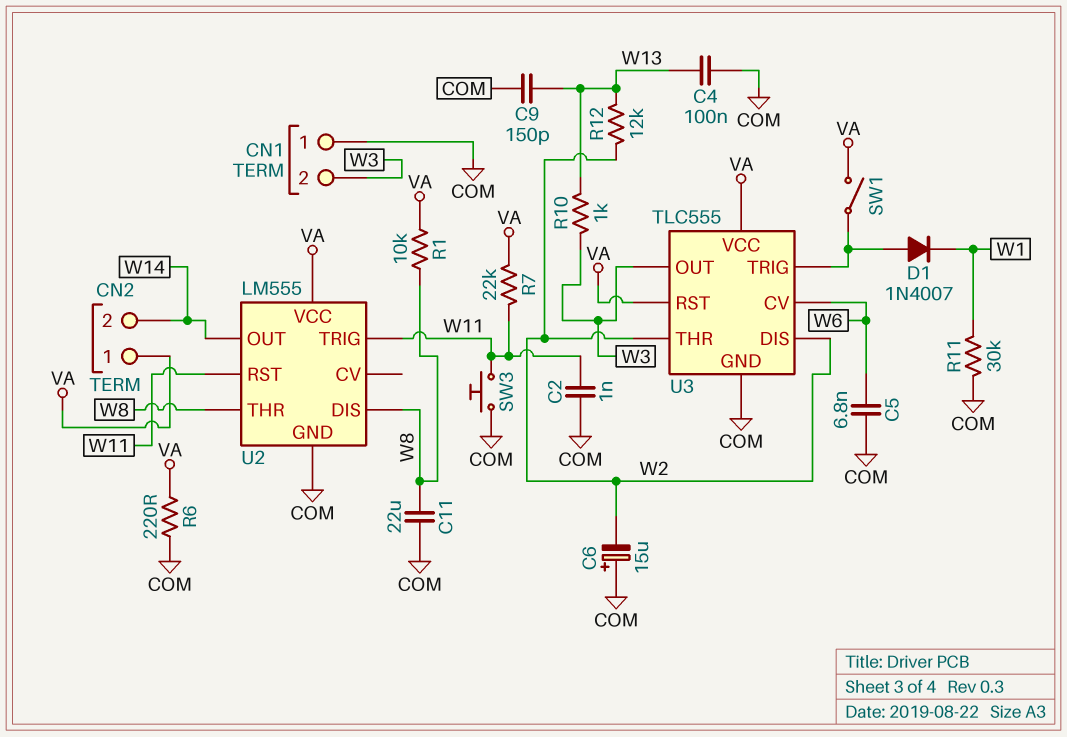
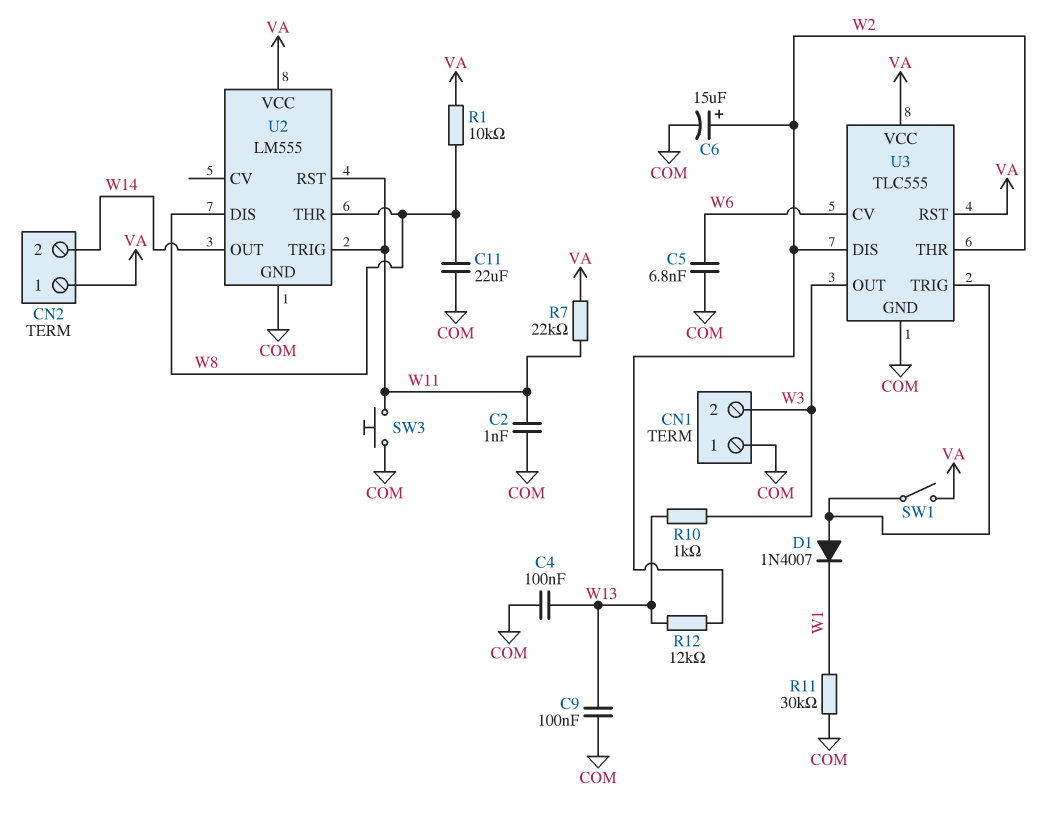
C6: 15uF (plus COM, minus W2) -> 15uF (plus W2, minus COM)
C9: 150pF (COM, W13) -> 100nF (COM, W13)
R6: 220 (COM, VA) -> none

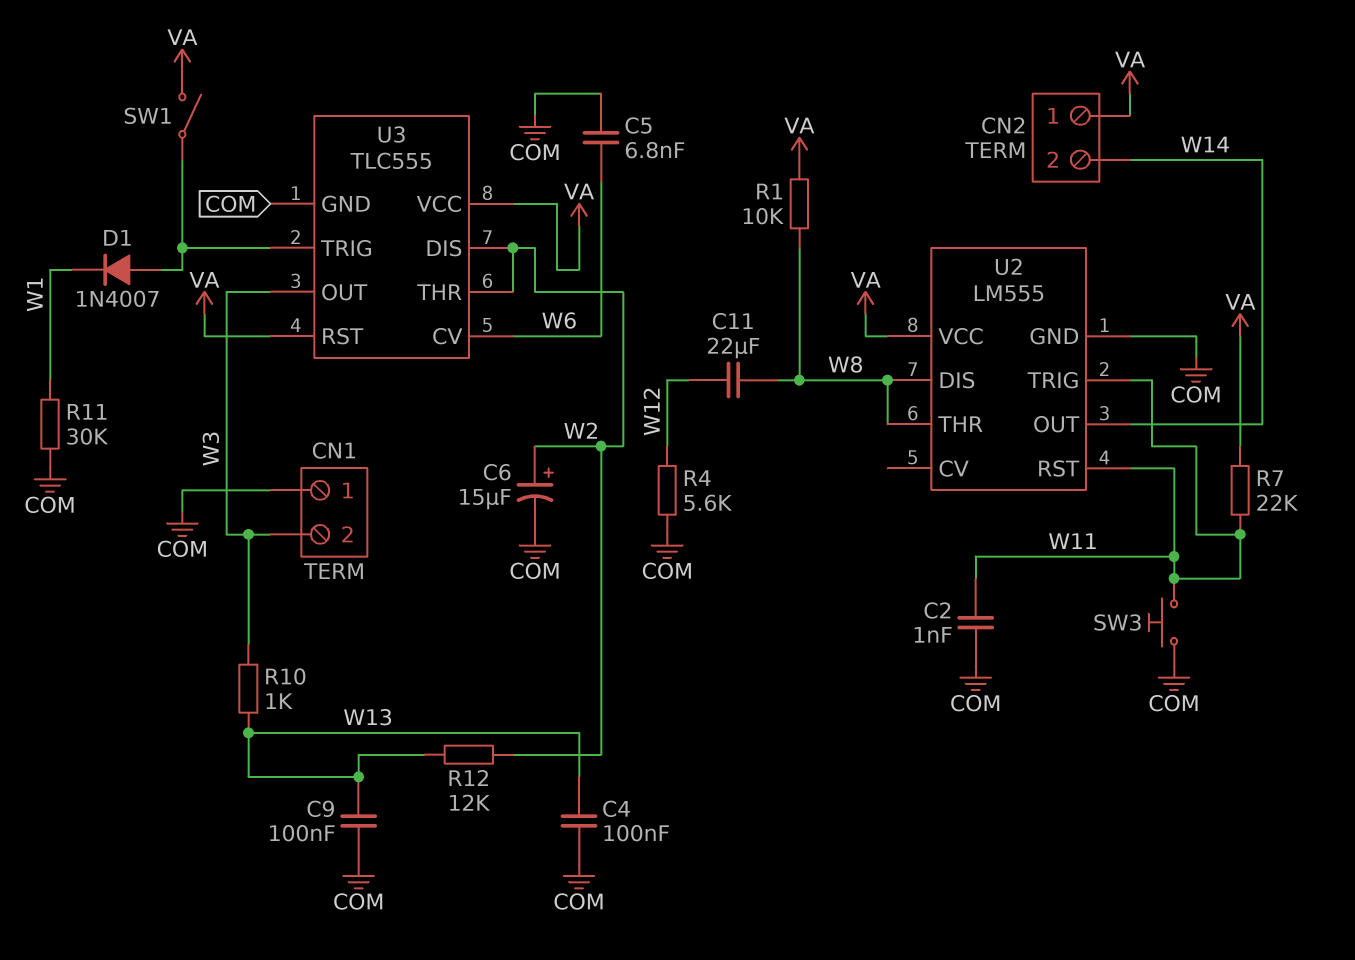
C11: 22uF (COM, W8) -> 22uF (W8, W12)
R4: none -> 5.6k (COM, W12)

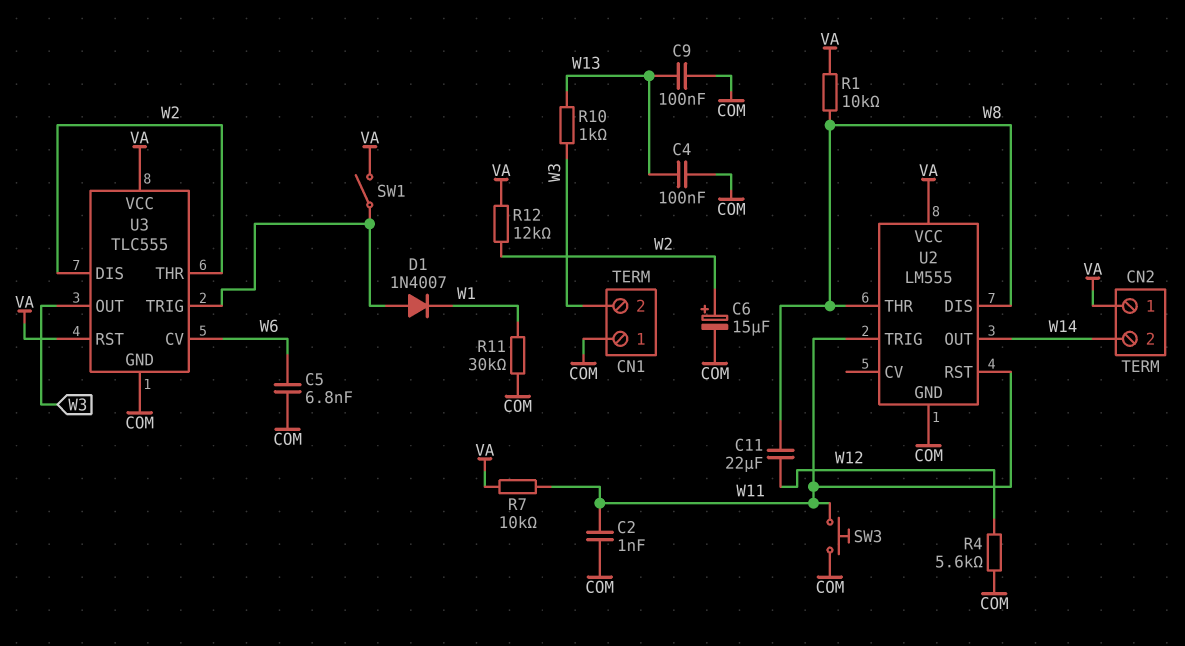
R7: 22k (VA, W11) -> 10k (VA, W11)
R12: 12k (W2, W13) -> 12k (VA, W2)

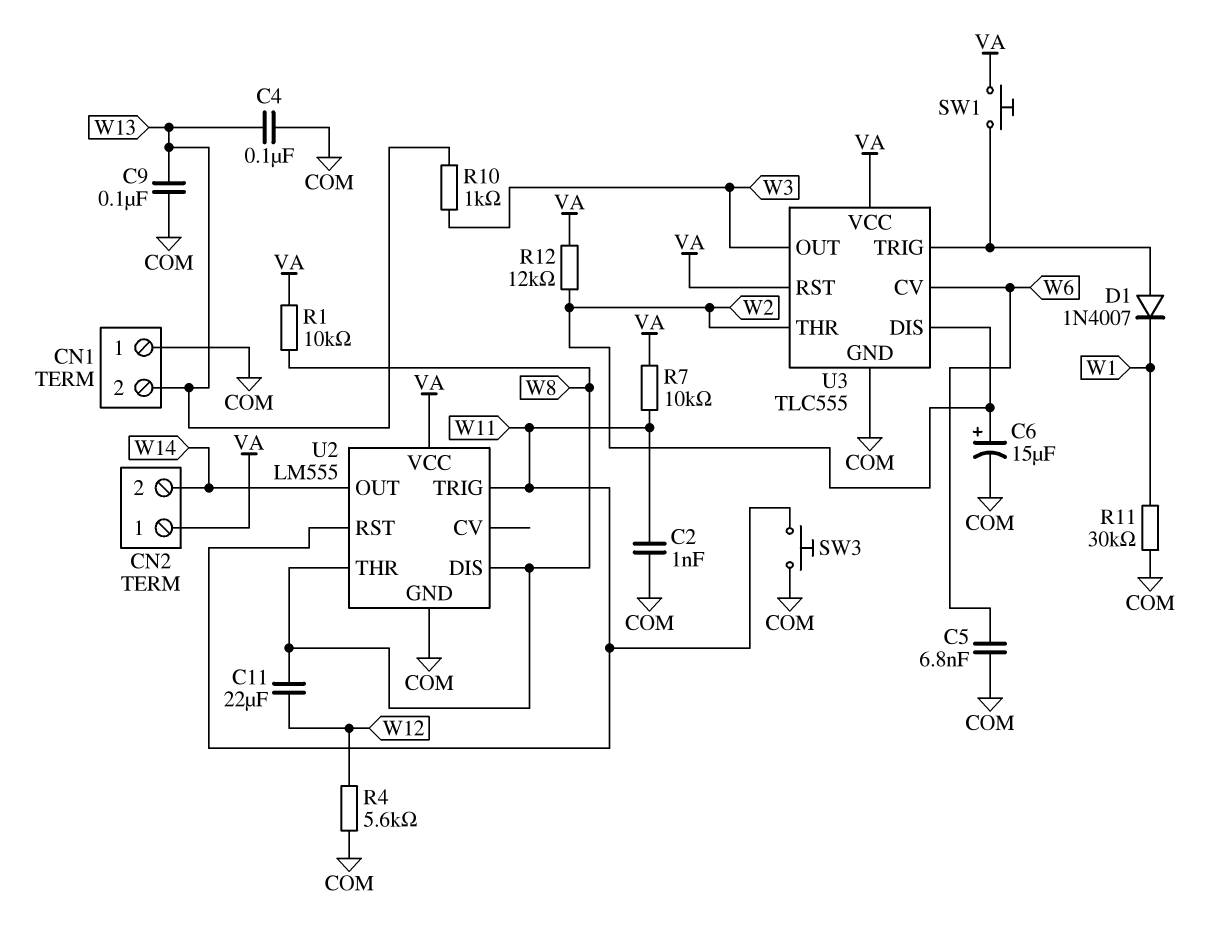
CN1 pin 2: W3 -> W13
SW1: switch (U3/TRIG, VA) -> button (U3/TRIG, VA)

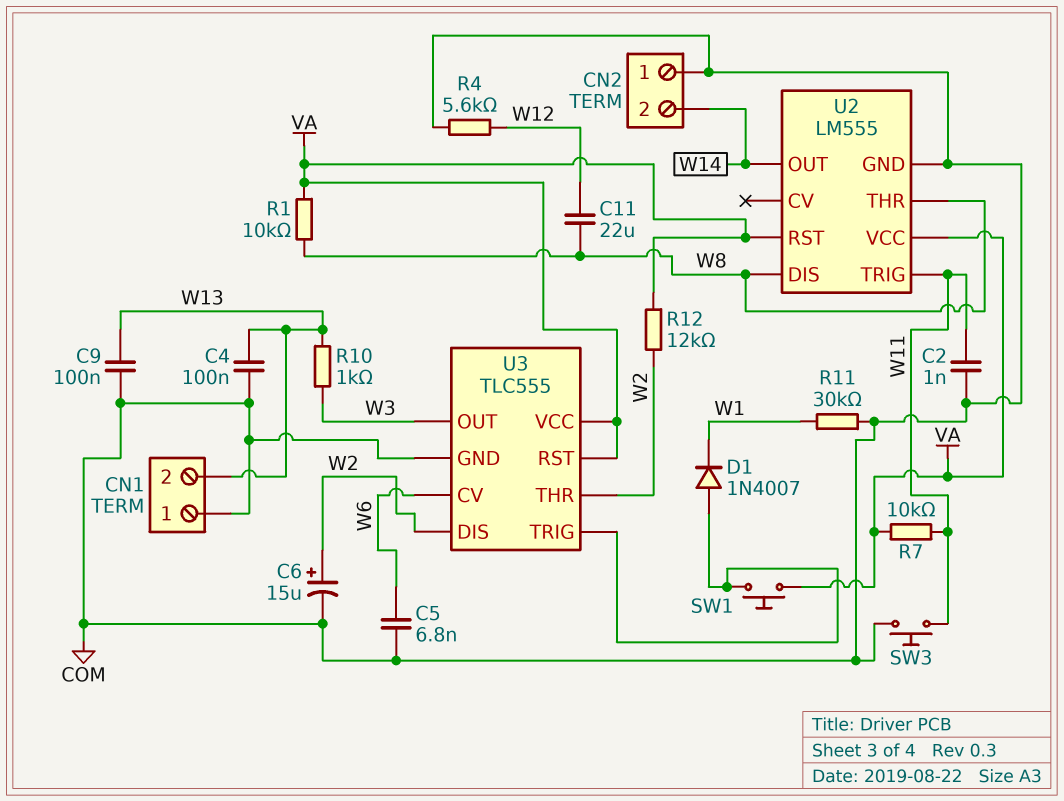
CN2 pin 1: VA -> COM
U2 pin RST: W11 -> VA

